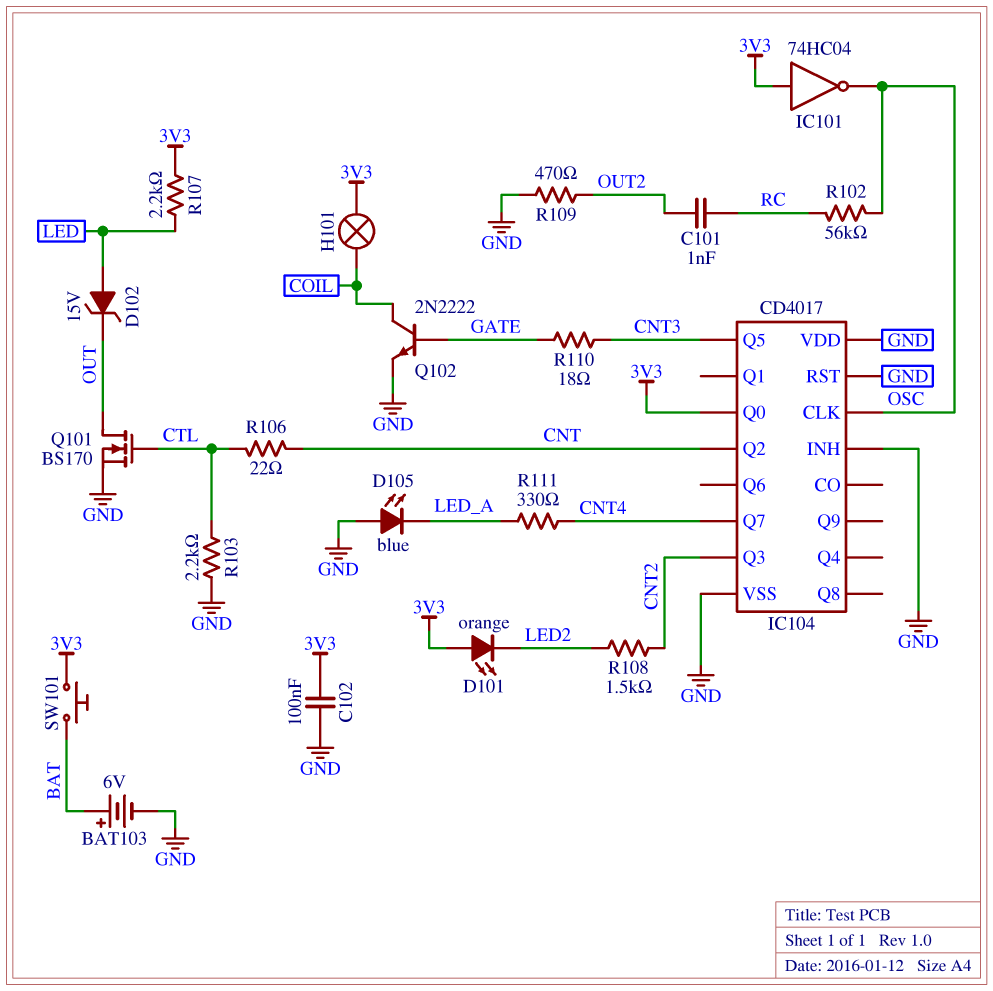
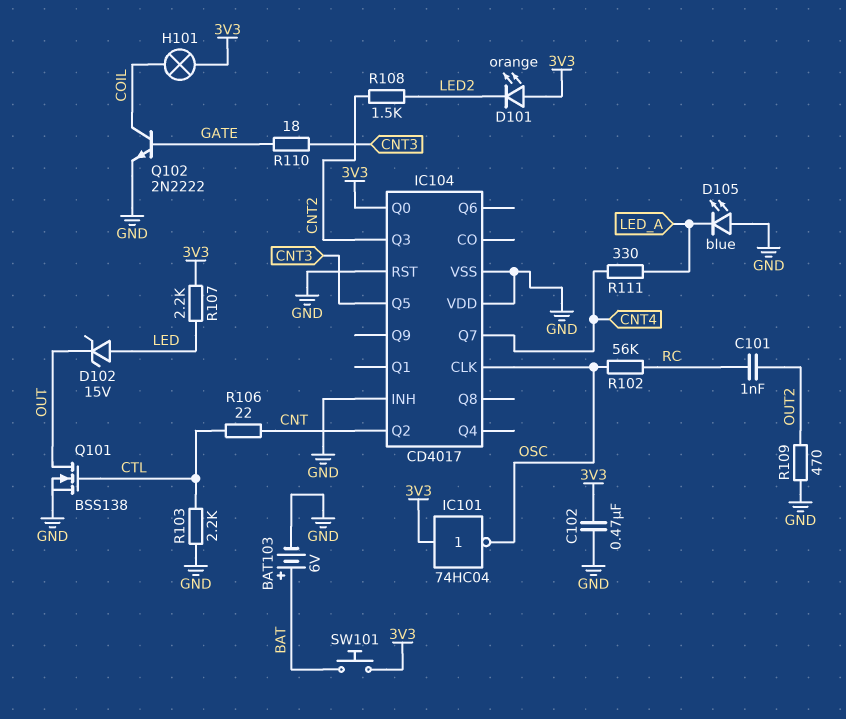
C102: 100nF (3V3, GND) -> 470nF (3V3, GND)
Q101: NMOS BS170 (G CTL, D OUT, S GND) -> NMOS BSS138 (G CTL, D OUT, S GND)

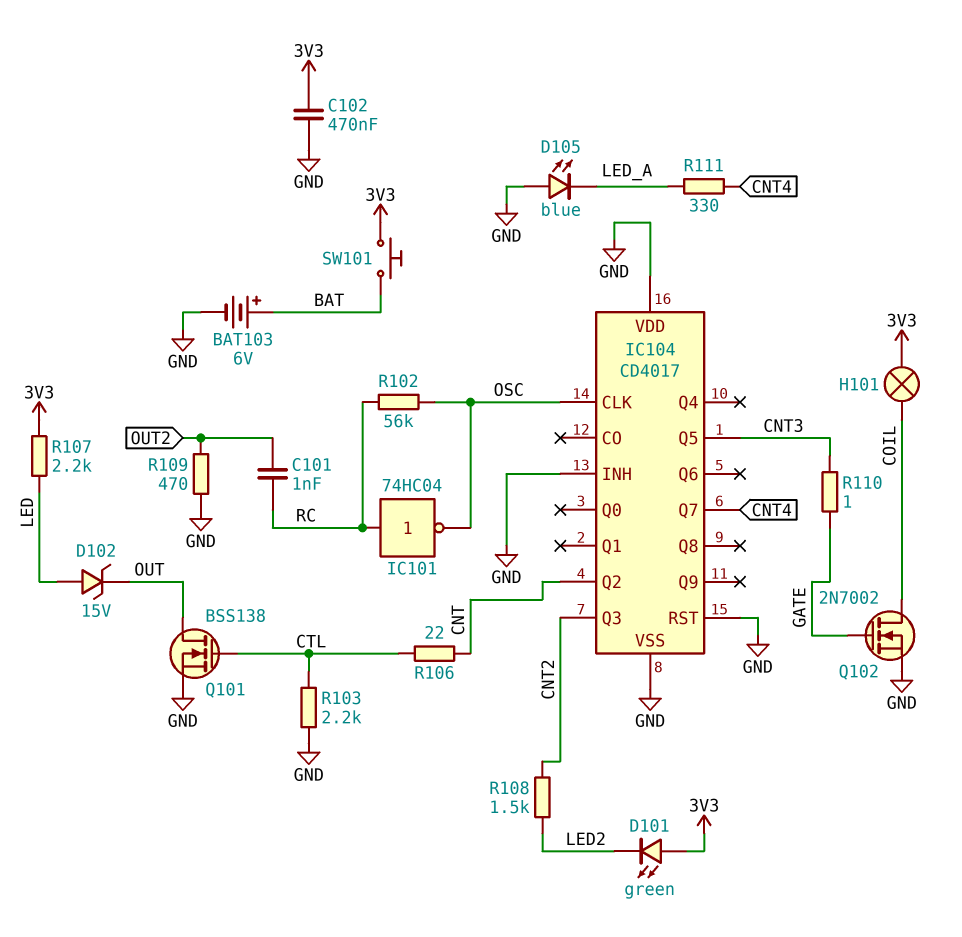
D101: LED orange (A 3V3, K LED2) -> LED green (A 3V3, K LED2)
IC101: NOT 74HC04 (in 3V3, out OSC) -> NOT 74HC04 (in RC, out OSC)
IC104 pin Q0: 3V3 -> none
Q102: NPN 2N2222 (B GATE, C COIL, E GND) -> NMOS 2N7002 (G GATE, D COIL, S GND)
R110: 18 (CNT3, GATE) -> 1 (CNT3, GATE)

